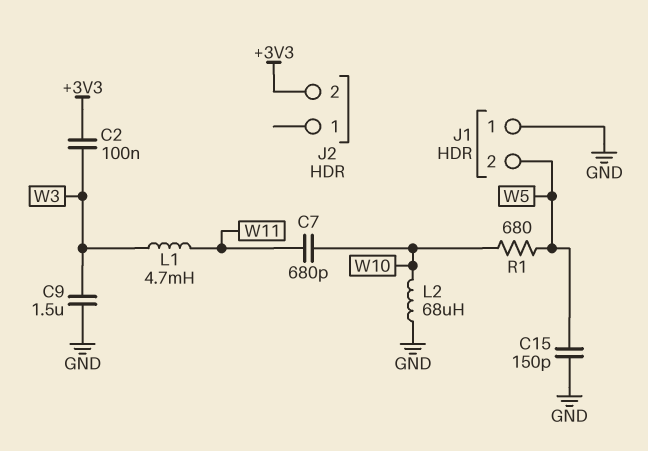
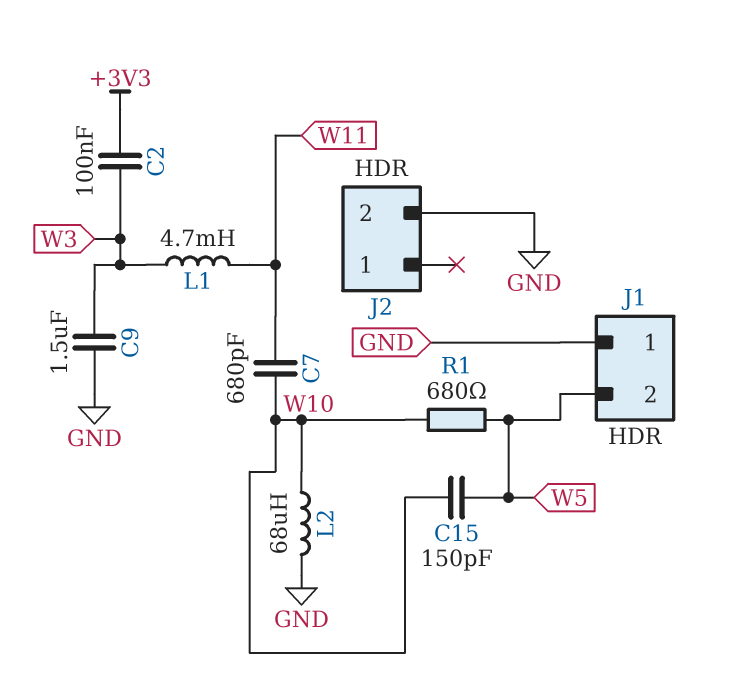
C15: 150pF (GND, W5) -> 150pF (W5, W10)
J2 pin 2: +3V3 -> GND

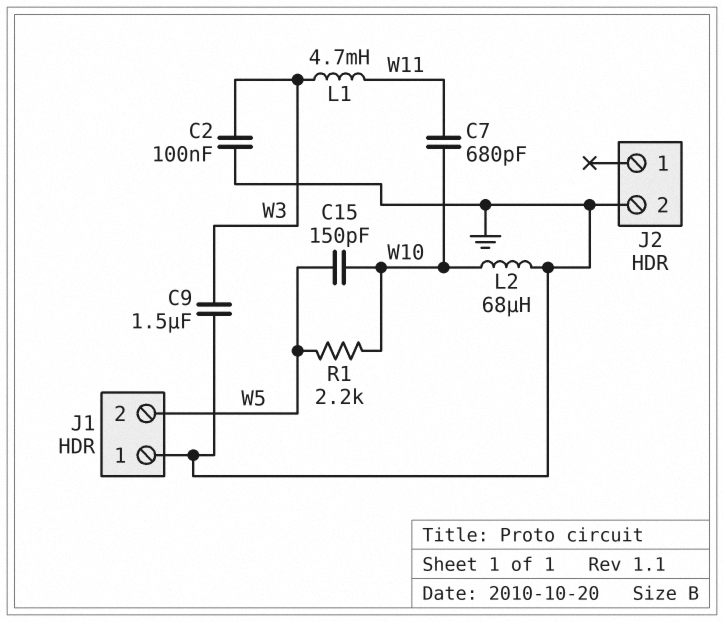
C2: 100nF (+3V3, W3) -> 100nF (GND, W3)
R1: 680 (W5, W10) -> 2.2k (W5, W10)

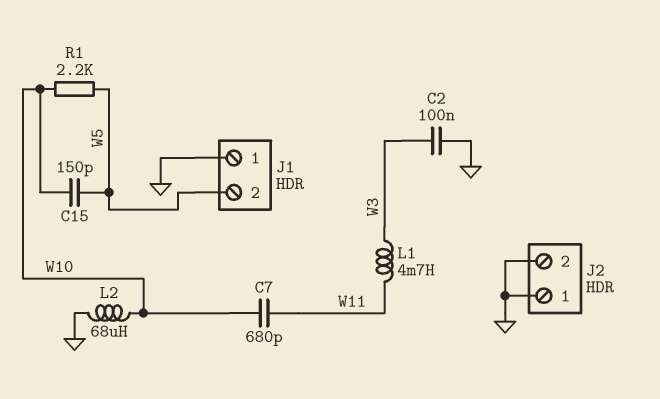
C9: 1.5uF (GND, W3) -> none
J2 pin 1: none -> GND

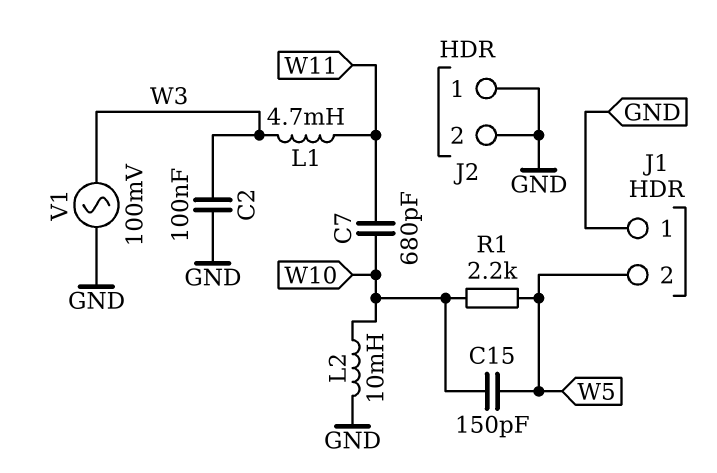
L2: 68uH (GND, W10) -> 10mH (GND, W10)
V1: none -> AC 100mV (GND, W3)

